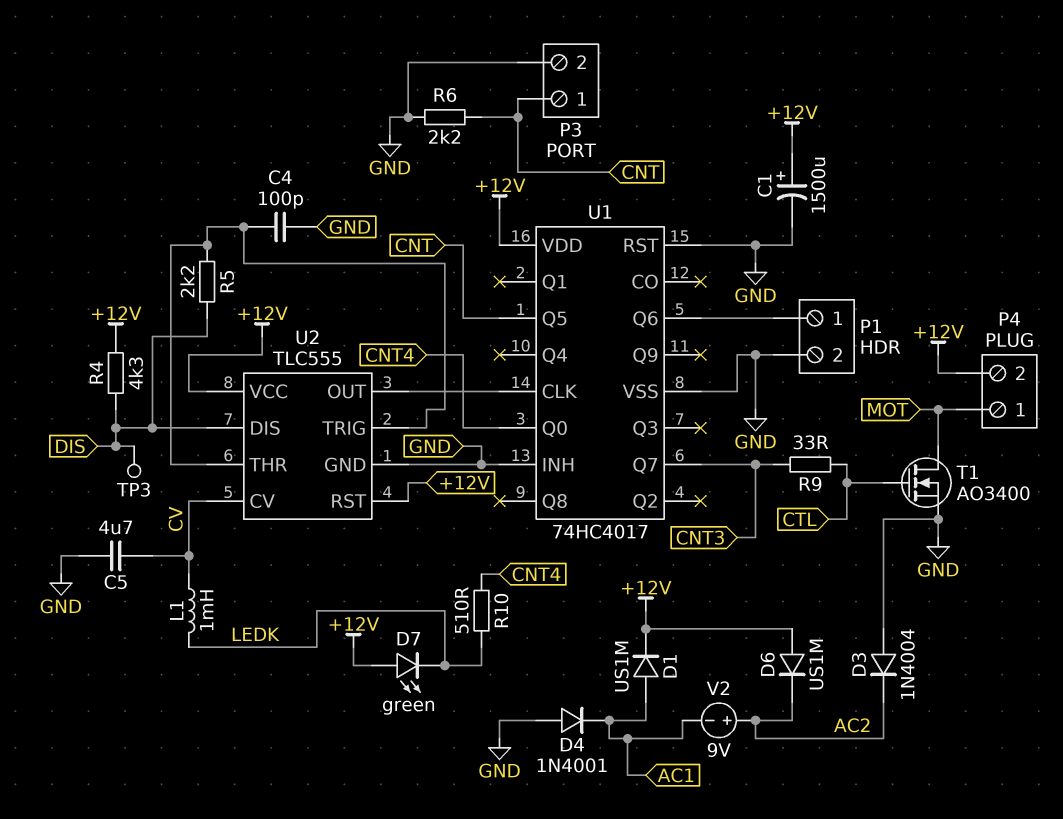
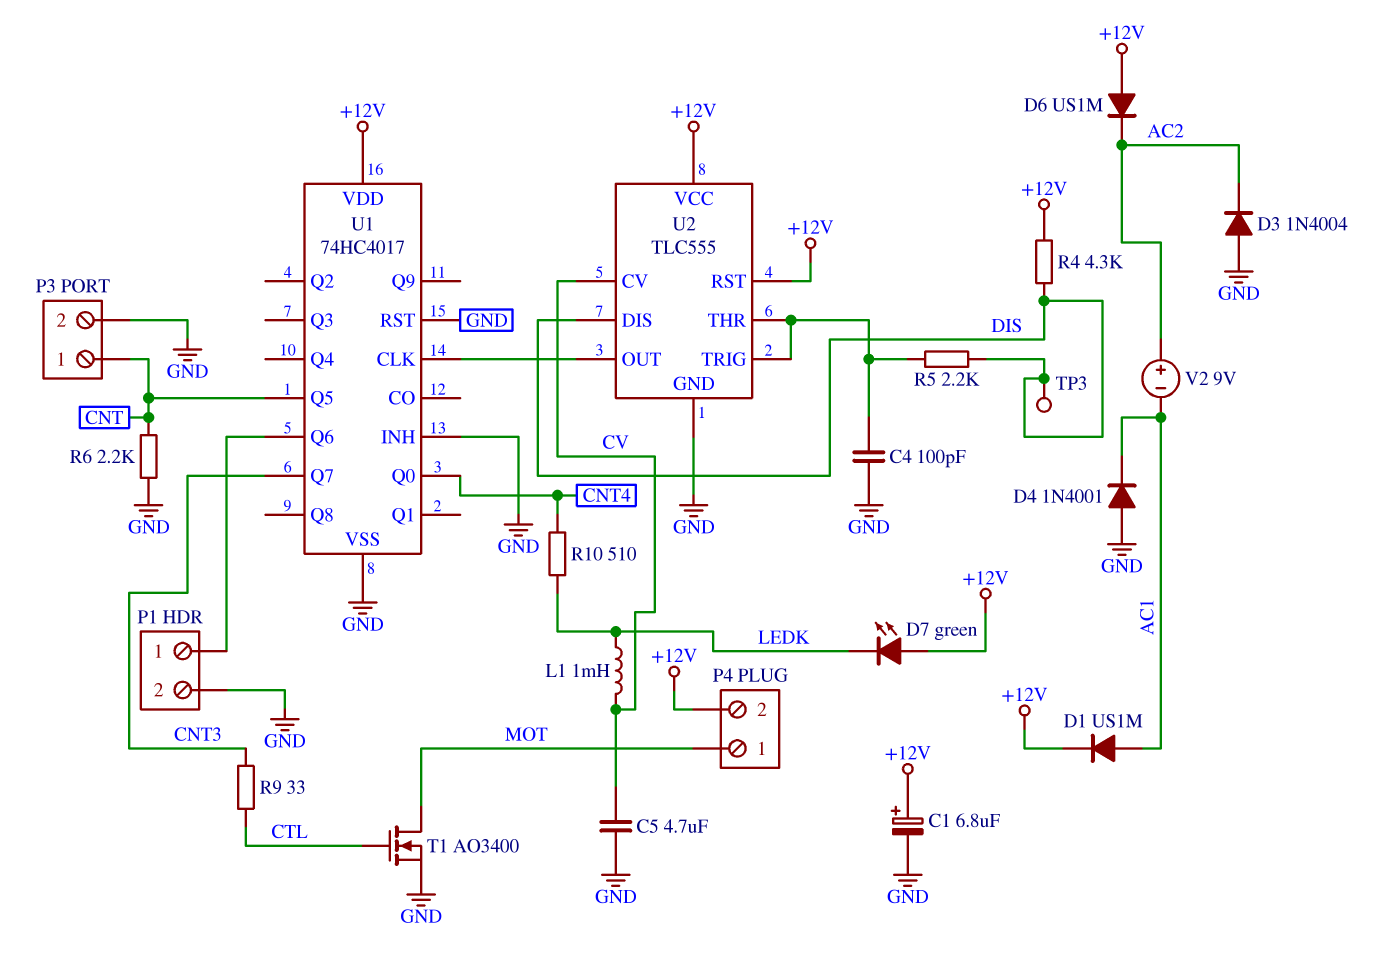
C1: 1500uF (plus +12V, minus GND) -> 6.8uF (plus +12V, minus GND)

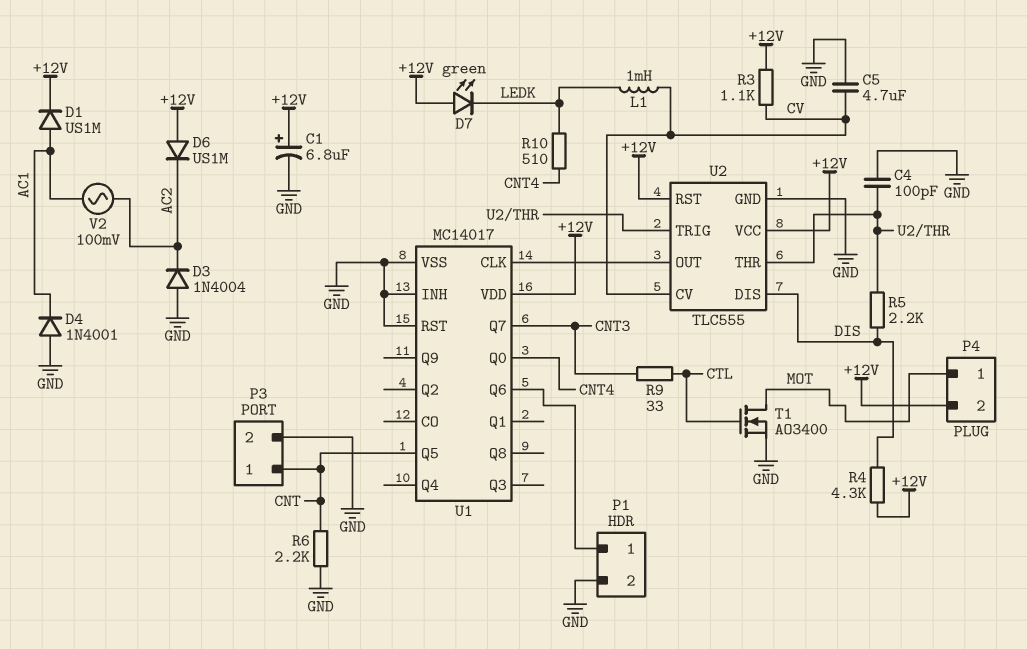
R3: none -> 1.1k (+12V, CV)
TP3: test point (DIS) -> none
U1: 74HC4017 -> MC14017
V2: 9V (plus AC2, minus AC1) -> AC 100mV (AC1, AC2)

